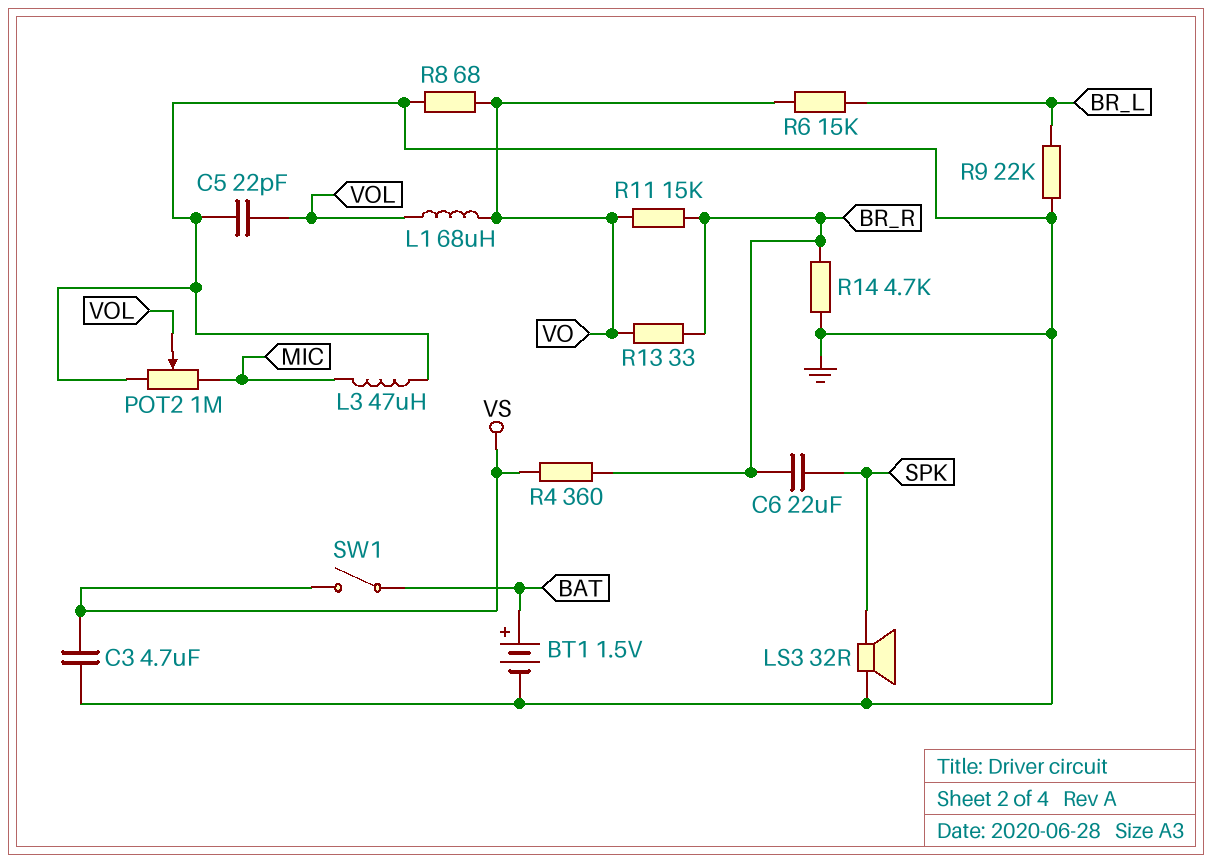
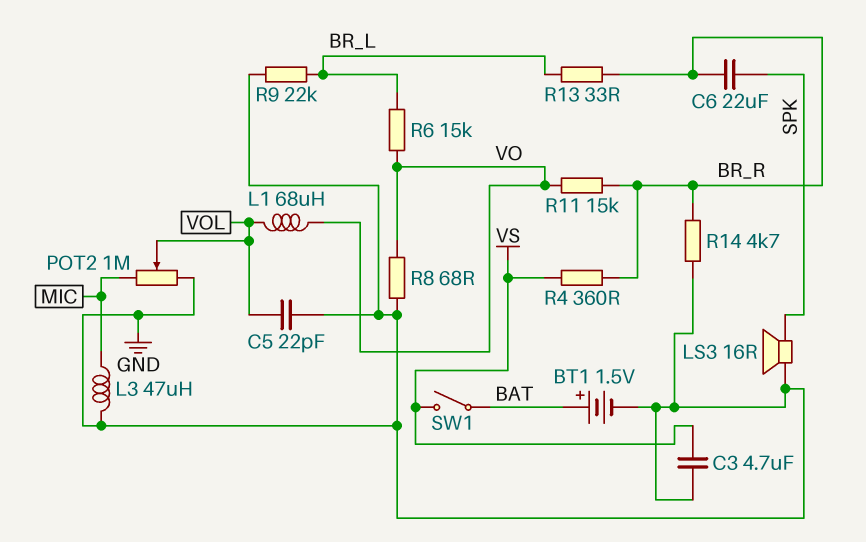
LS3: speaker 32R (GND, SPK) -> speaker 16R (GND, SPK)
R13: 33 (BR_R, VO) -> 33 (BR_L, BR_R)

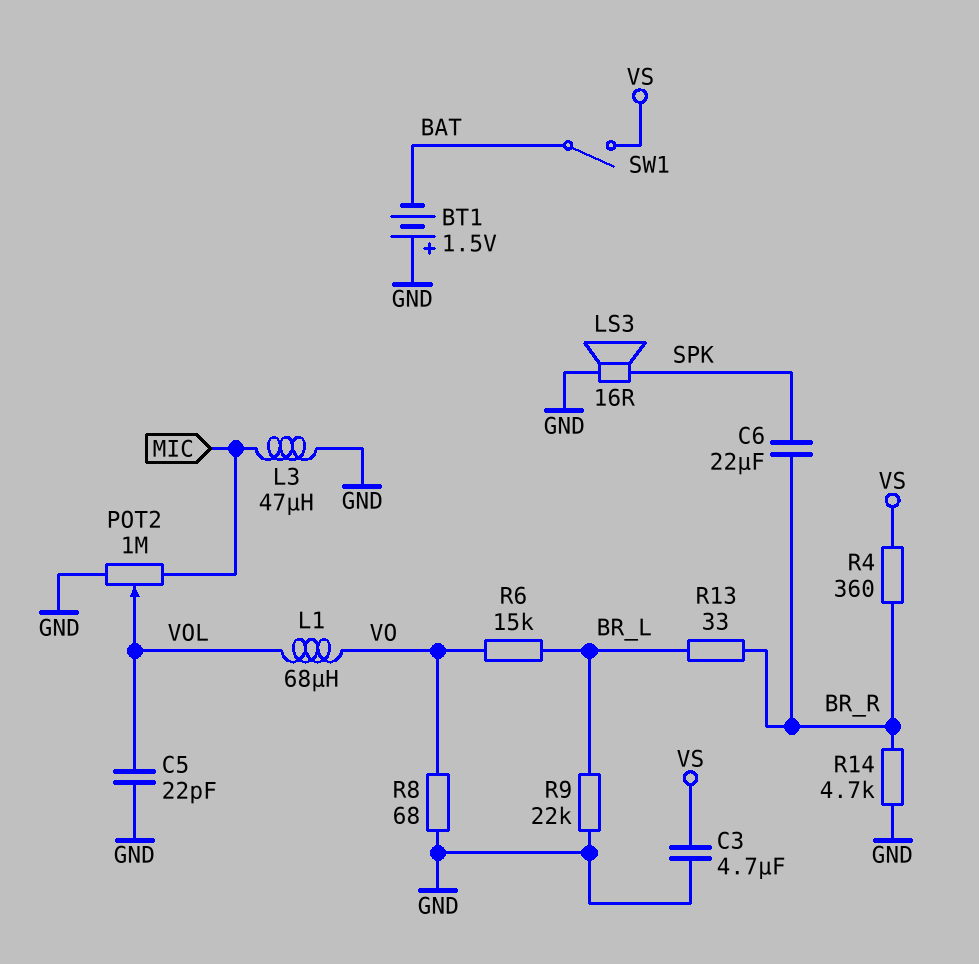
BT1: 1.5V (plus BAT, minus GND) -> 1.5V (plus GND, minus BAT)
R11: 15k (BR_R, VO) -> none

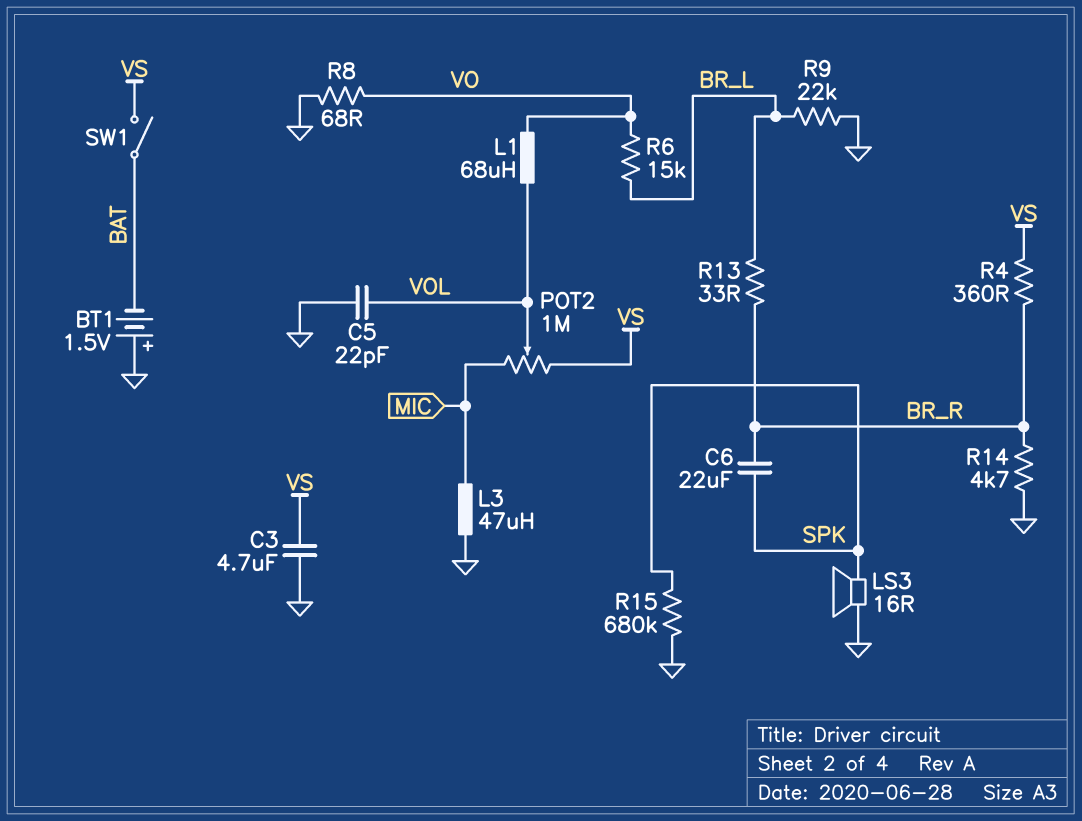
POT2: 1M (GND, MIC, wiper VOL) -> 1M (MIC, VS, wiper VOL)
R15: none -> 680k (GND, SPK)

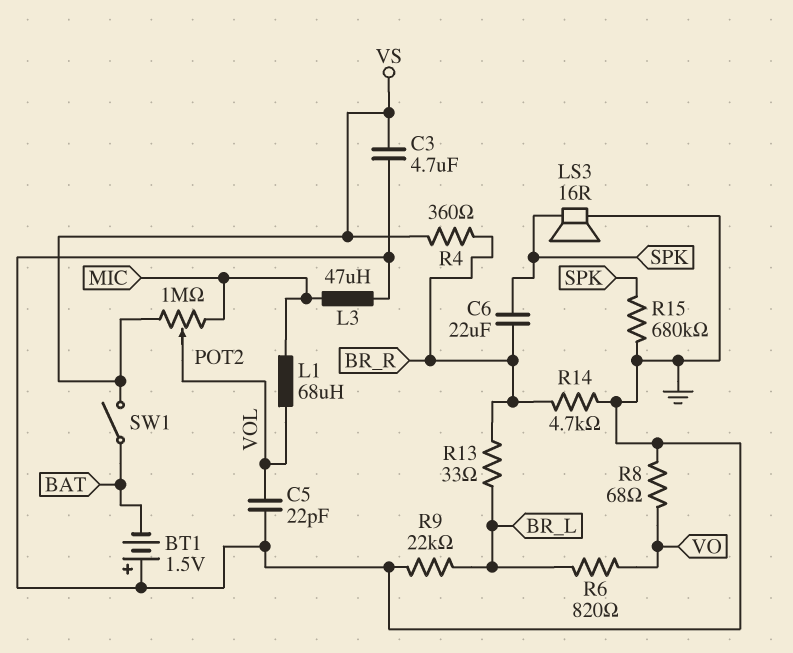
L1: 68uH (VO, VOL) -> 68uH (MIC, VOL)
R6: 15k (BR_L, VO) -> 820 (BR_L, VO)

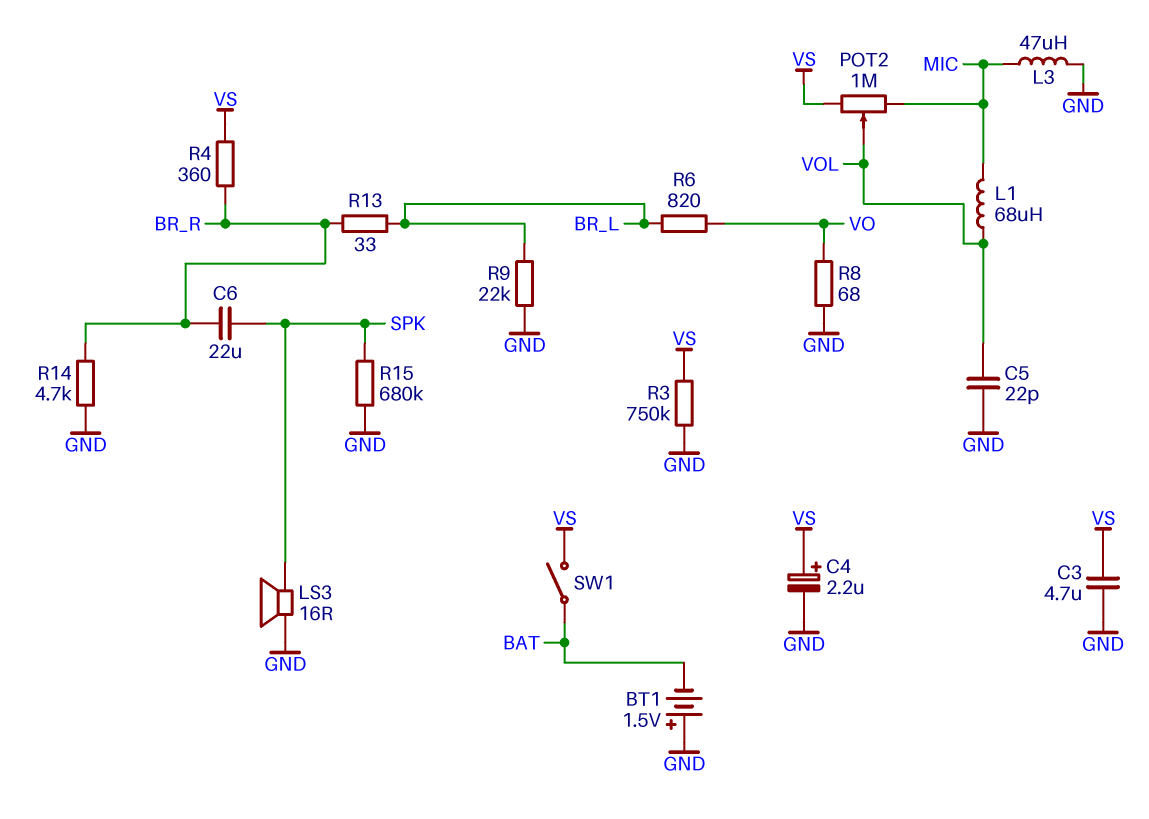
C4: none -> 2.2uF (plus VS, minus GND)
R3: none -> 750k (GND, VS)

